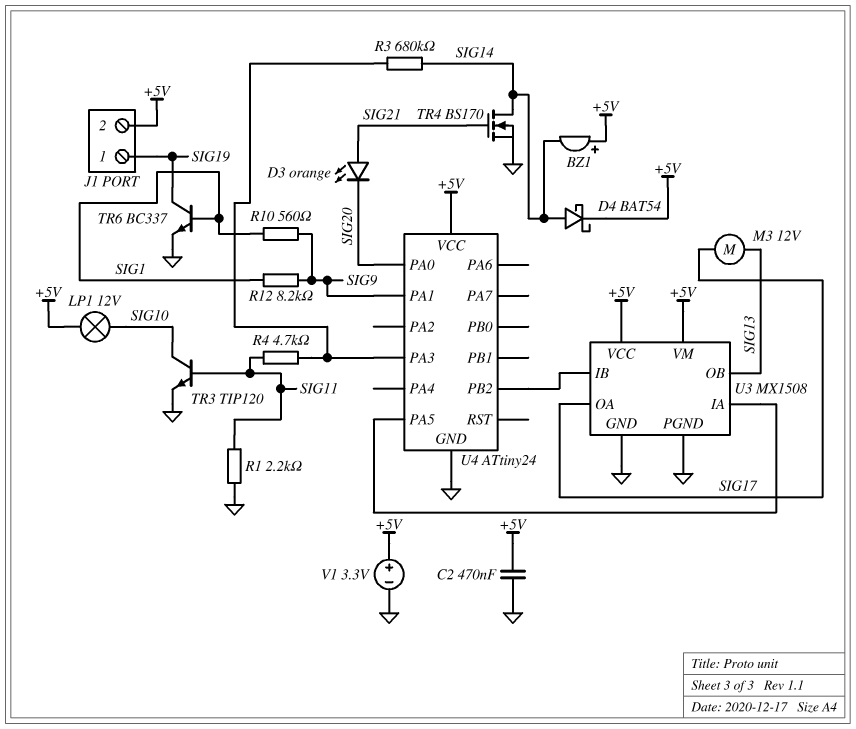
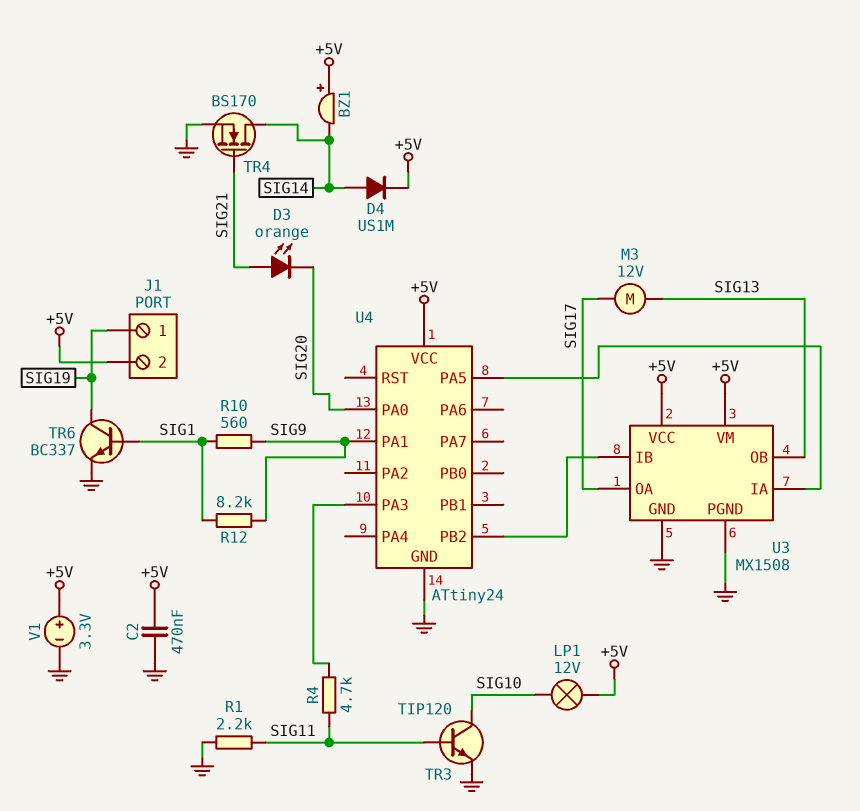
D4: schottky BAT54 (A SIG14, K +5V) -> diode US1M (A SIG14, K +5V)
R3: 680k (SIG14, U4/PA3) -> none

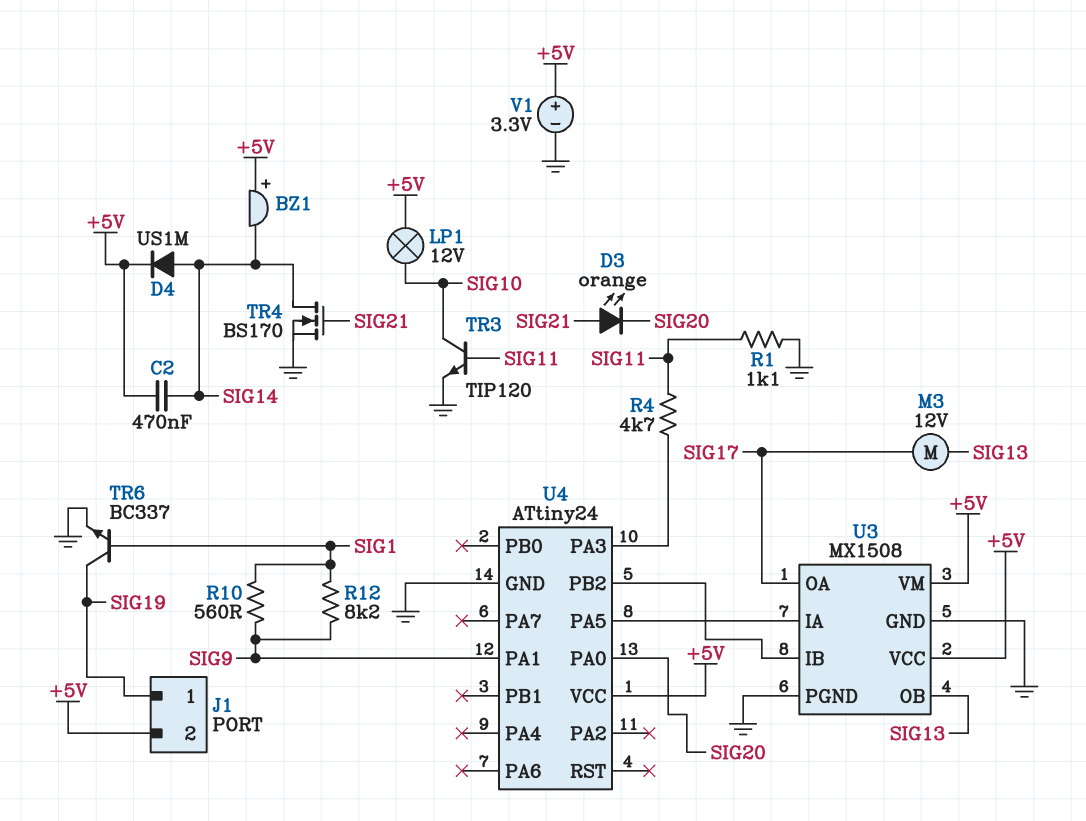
C2: 470nF (+5V, GND) -> 470nF (+5V, SIG14)
R1: 2.2k (GND, SIG11) -> 1.1k (GND, SIG11)

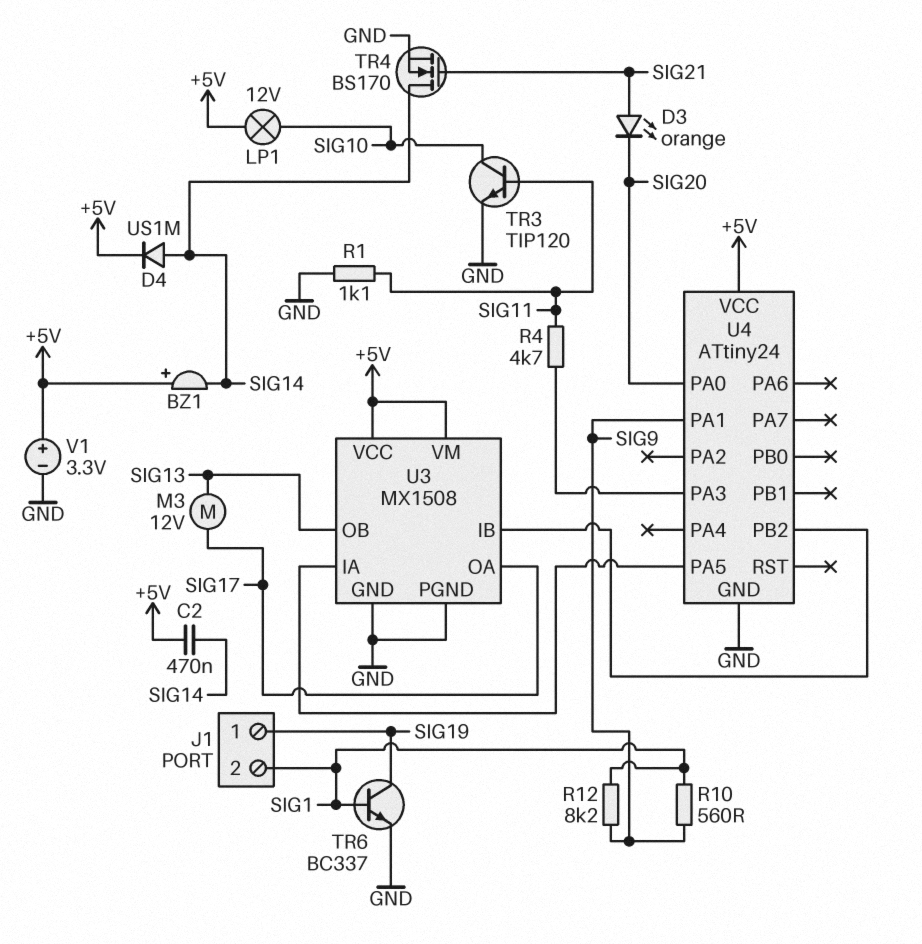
J1 pin 2: +5V -> SIG1

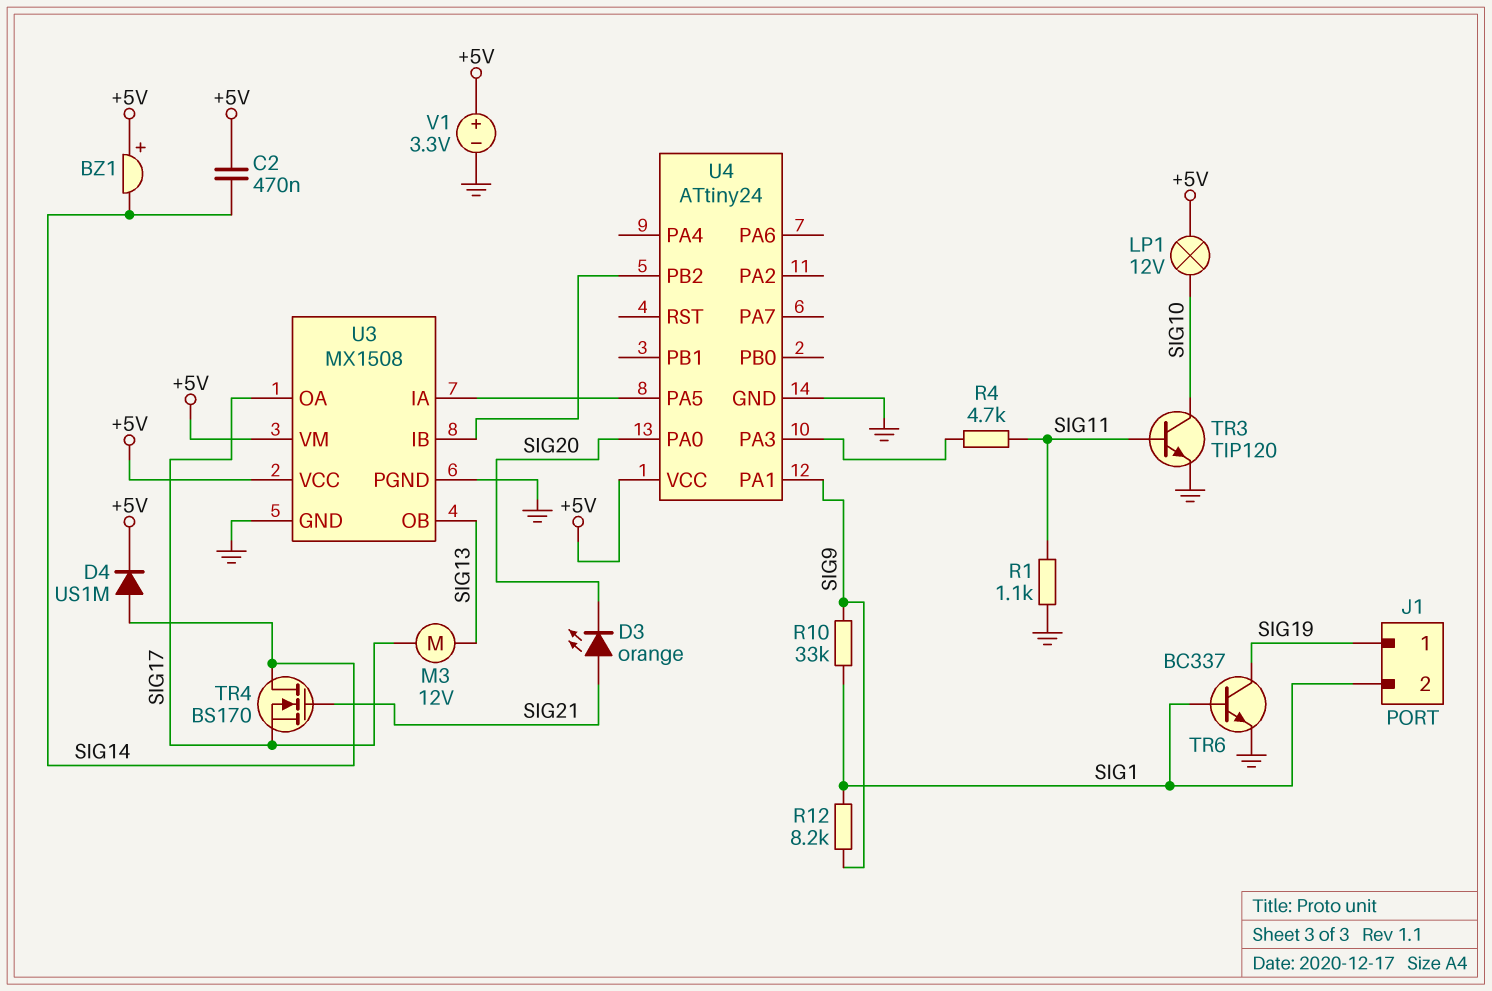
R10: 560 (SIG1, SIG9) -> 33k (SIG1, SIG9)
TR4: NMOS BS170 (G SIG21, D SIG14, S GND) -> NMOS BS170 (G SIG21, D SIG14, S SIG17)

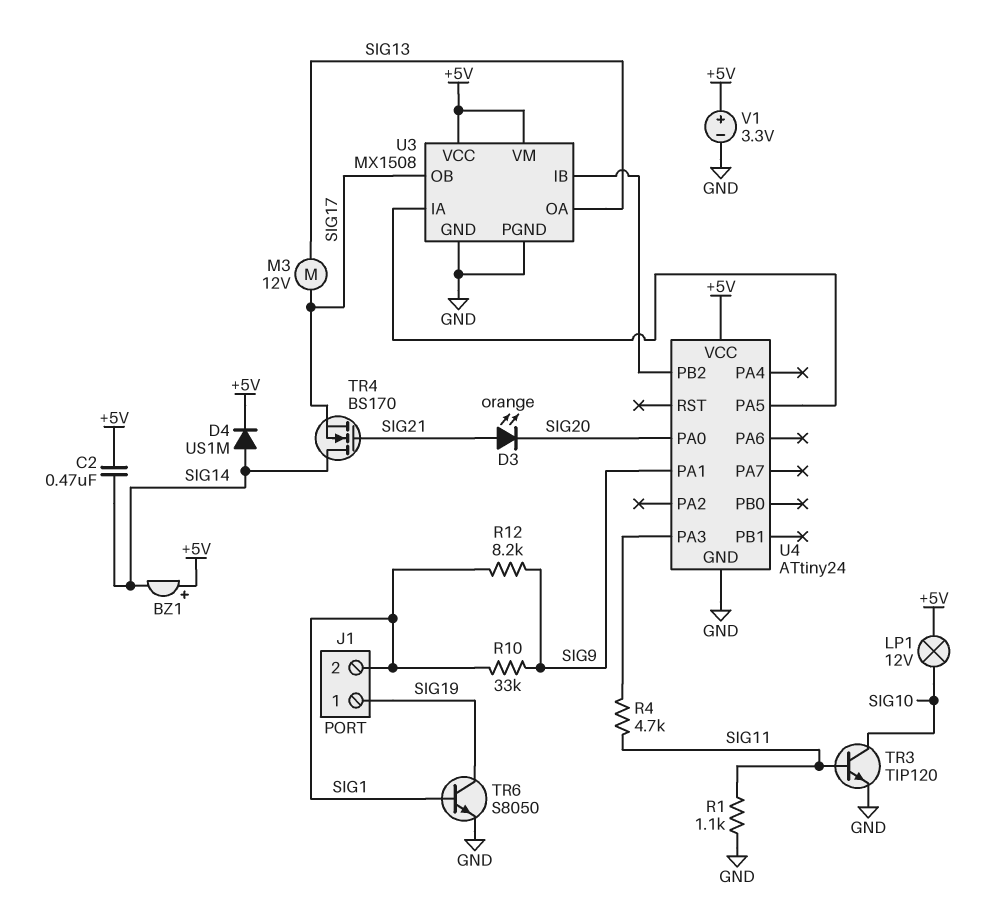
TR6: NPN BC337 (B SIG1, C SIG19, E GND) -> NPN S8050 (B SIG1, C SIG19, E GND)
U3 pin OA: SIG17 -> SIG13
U3 pin OB: SIG13 -> SIG17

